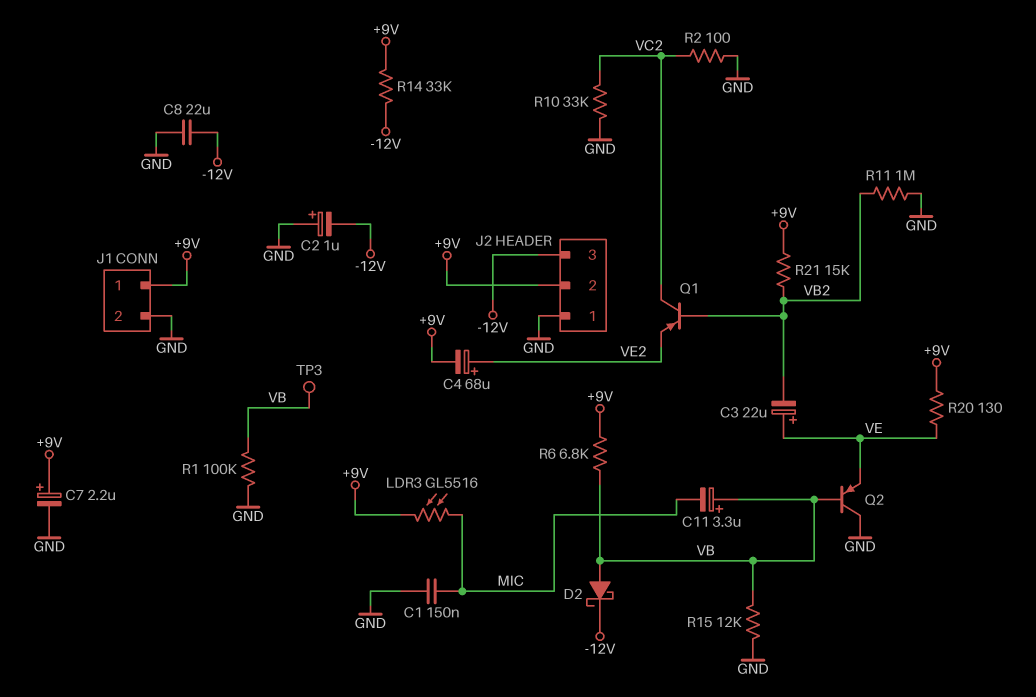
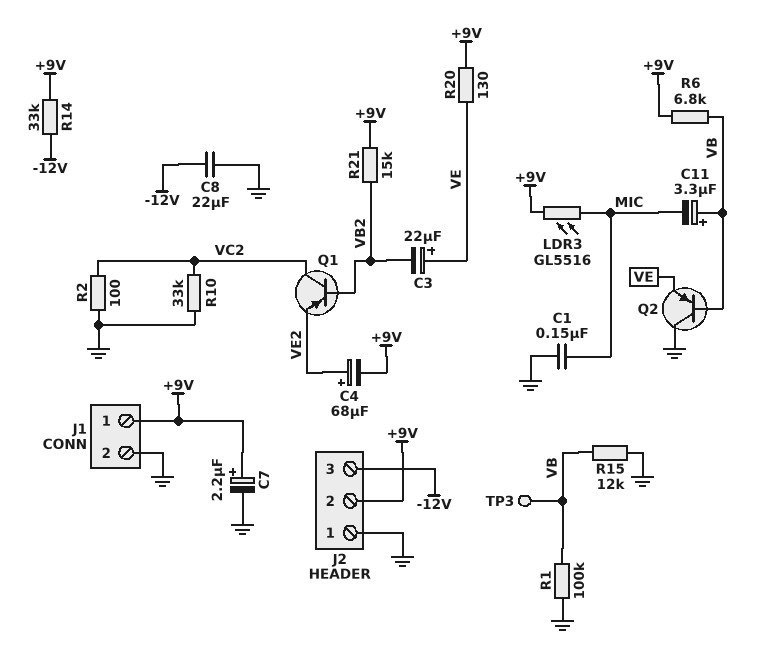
C2: 1uF (plus GND, minus -12V) -> none
D2: schottky (A VB, K -12V) -> none
R11: 1M (GND, VB2) -> none

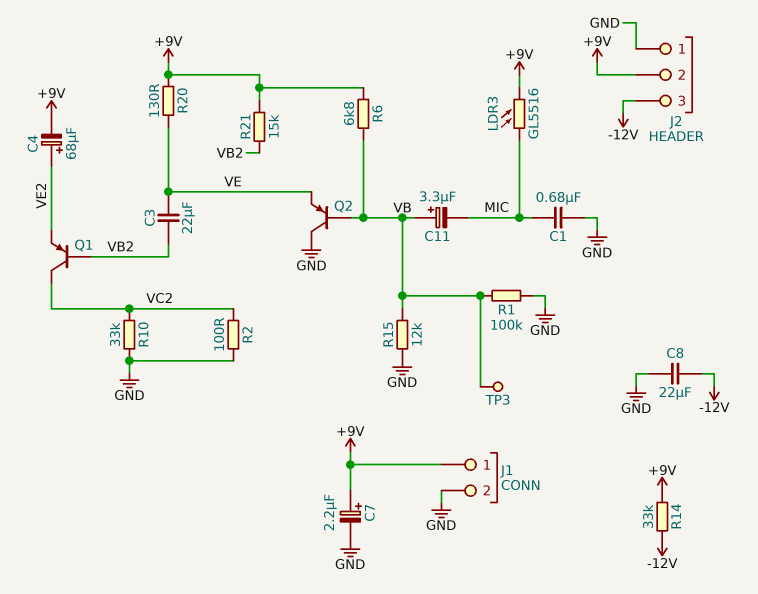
C1: 150nF (GND, MIC) -> 680nF (GND, MIC)
C3: 22uF (plus VE, minus VB2) -> 22uF (VB2, VE)

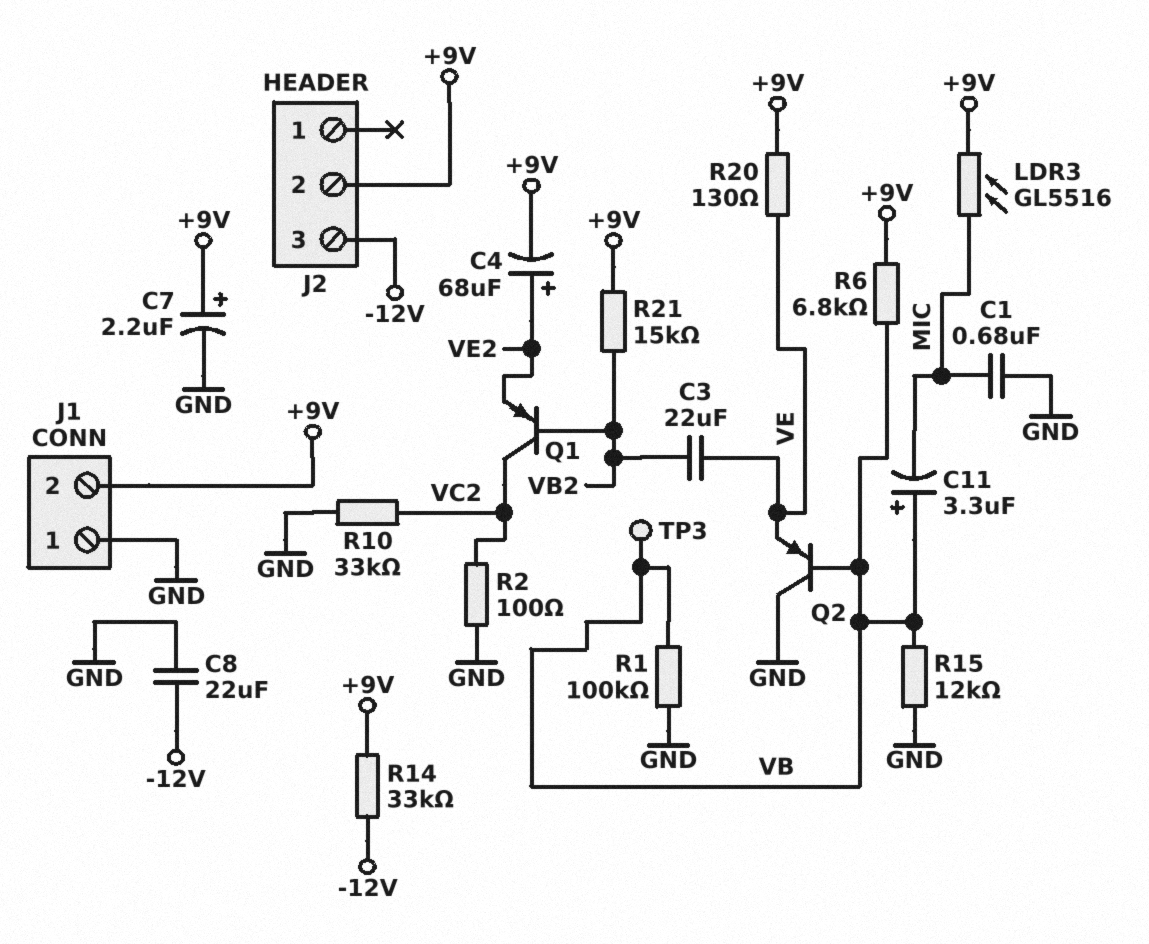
J1 pin 1: +9V -> GND
J1 pin 2: GND -> +9V
J2 pin 1: GND -> none

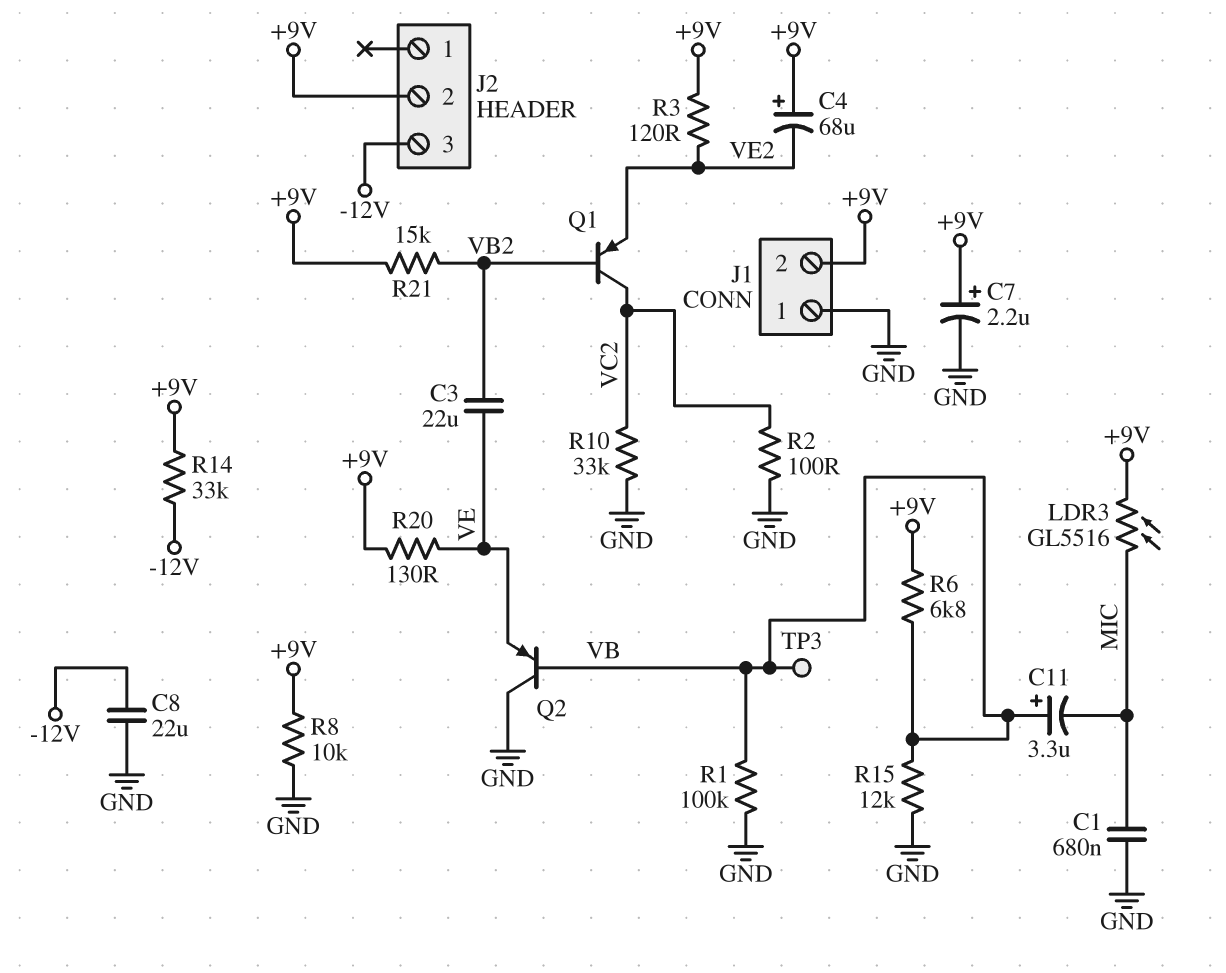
C4: 68uF (plus VE2, minus +9V) -> 68uF (plus +9V, minus VE2)
R3: none -> 120 (+9V, VE2)
R8: none -> 10k (+9V, GND)

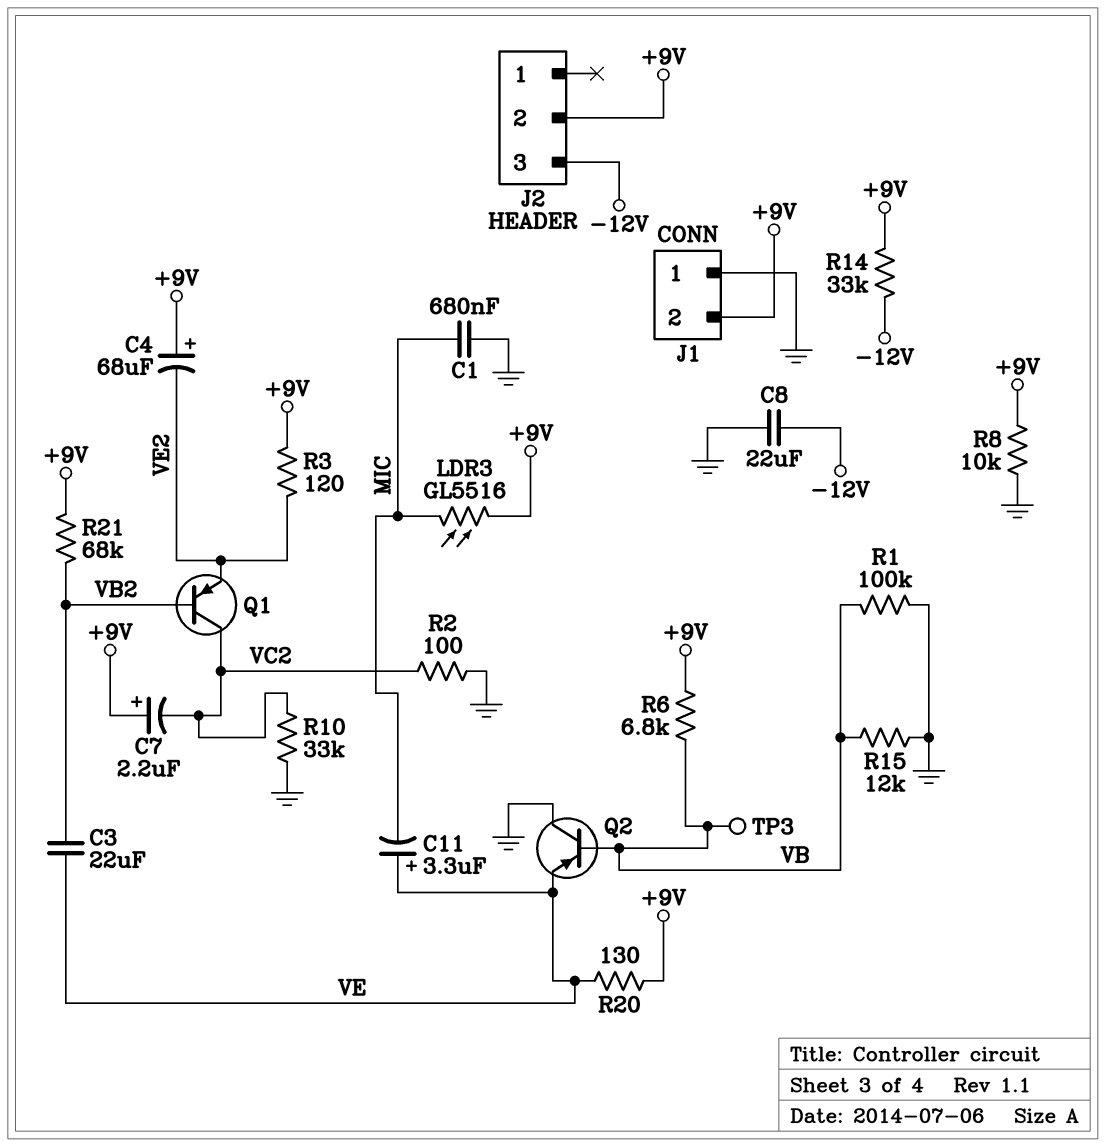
C7: 2.2uF (plus +9V, minus GND) -> 2.2uF (plus +9V, minus VC2)
C11: 3.3uF (plus VB, minus MIC) -> 3.3uF (plus VE, minus MIC)
R21: 15k (+9V, VB2) -> 68k (+9V, VB2)

